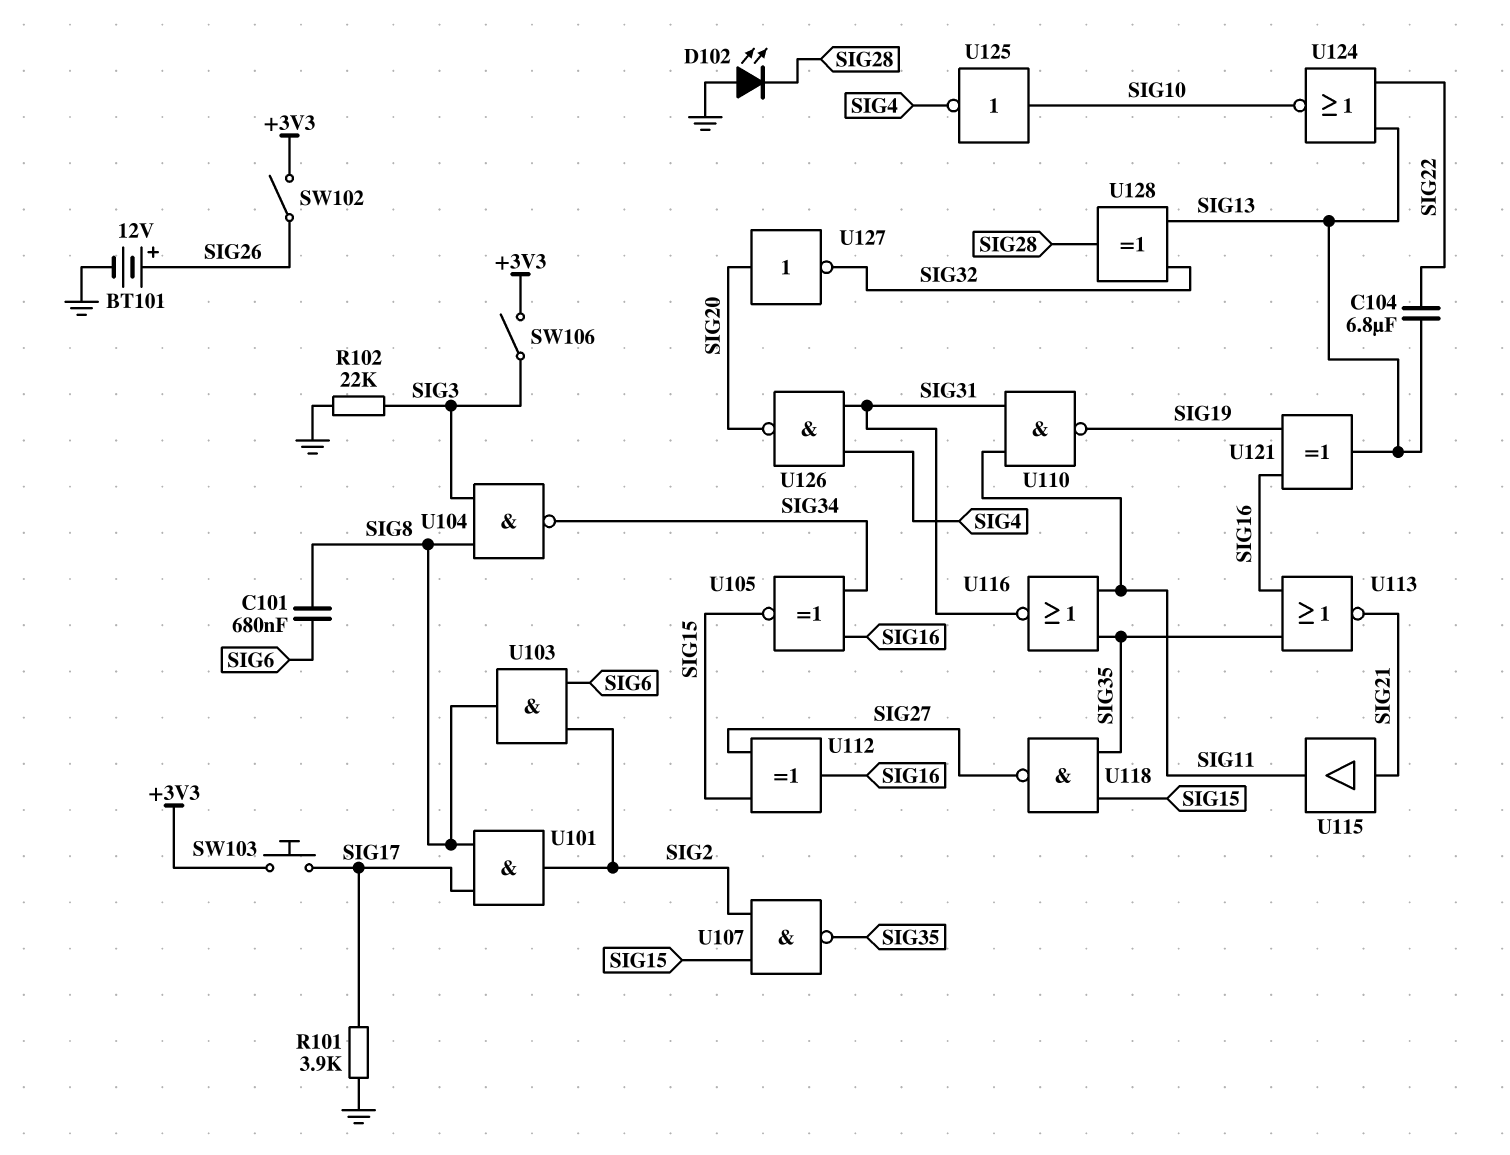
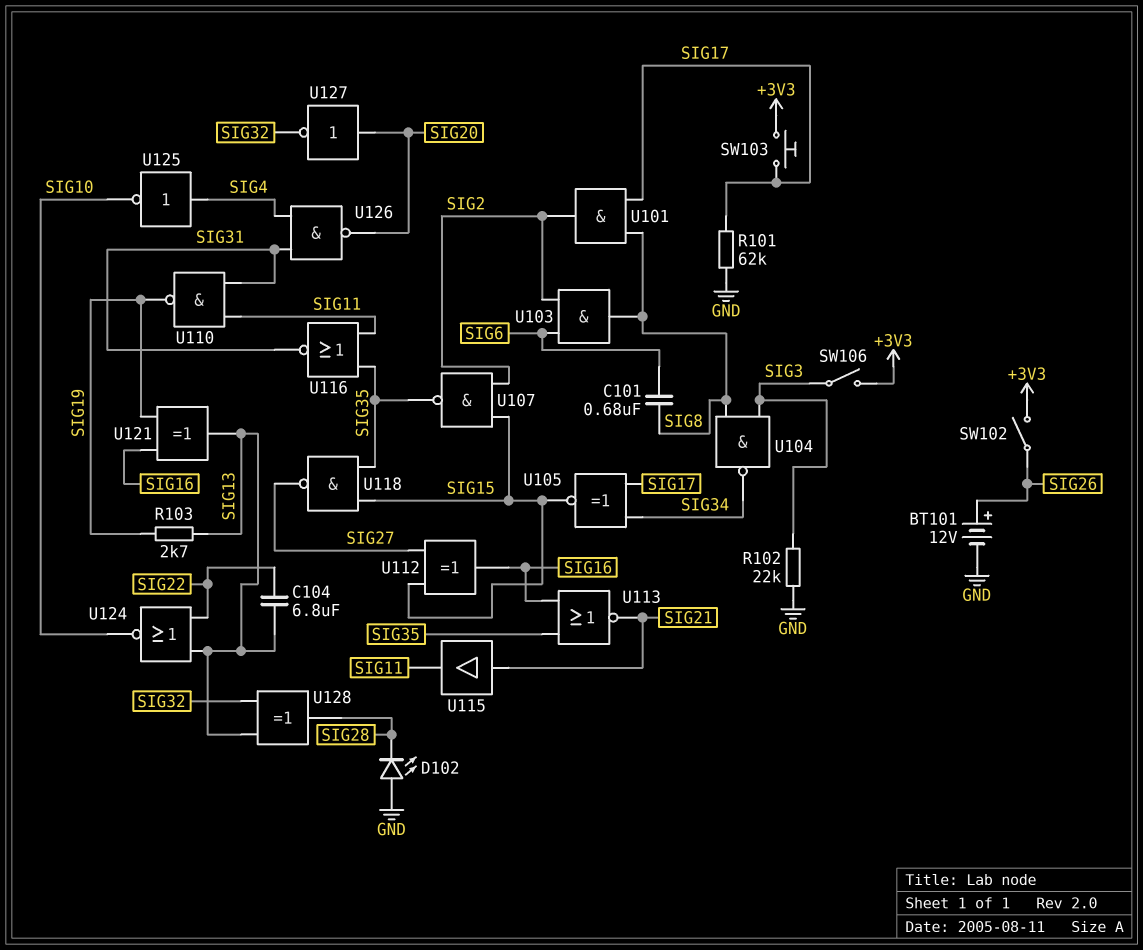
R101: 3.9k (GND, SIG17) -> 62k (GND, SIG17)
R103: none -> 2.7k (SIG13, SIG19)
U105: XNOR (in SIG16, in SIG34, out SIG15) -> XNOR (in SIG17, in SIG34, out SIG15)
U125: NOT (in SIG10, out SIG4) -> NOT (in SIG4, out SIG10)

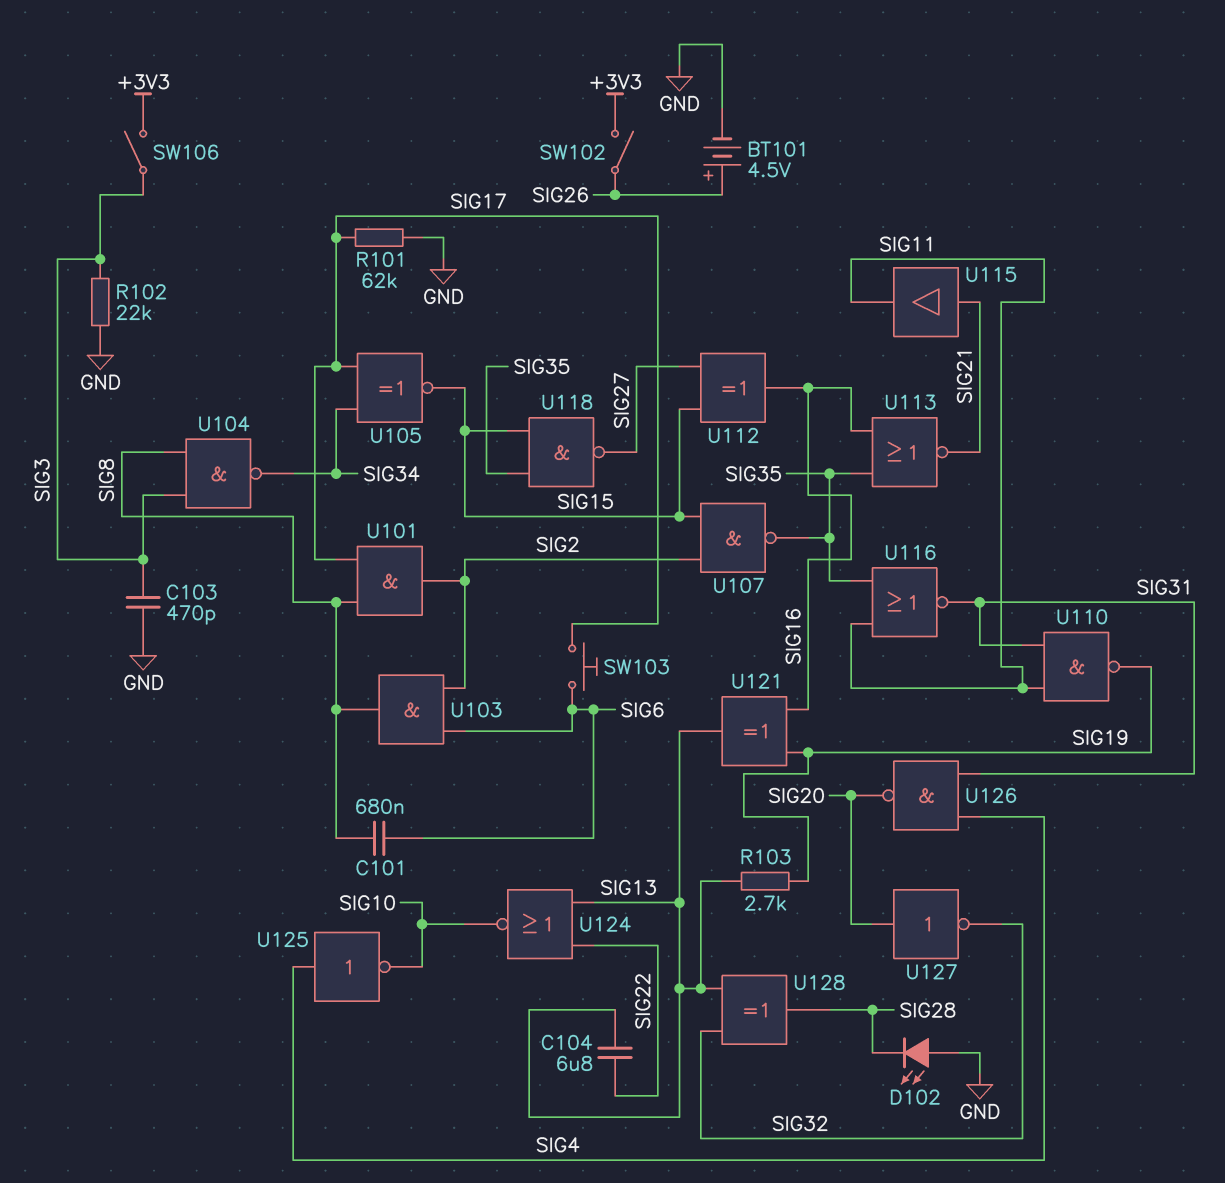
BT101: 12V (plus SIG26, minus GND) -> 4.5V (plus SIG26, minus GND)
C103: none -> 470pF (GND, SIG3)
SW103: button (+3V3, SIG17) -> button (SIG6, SIG17)

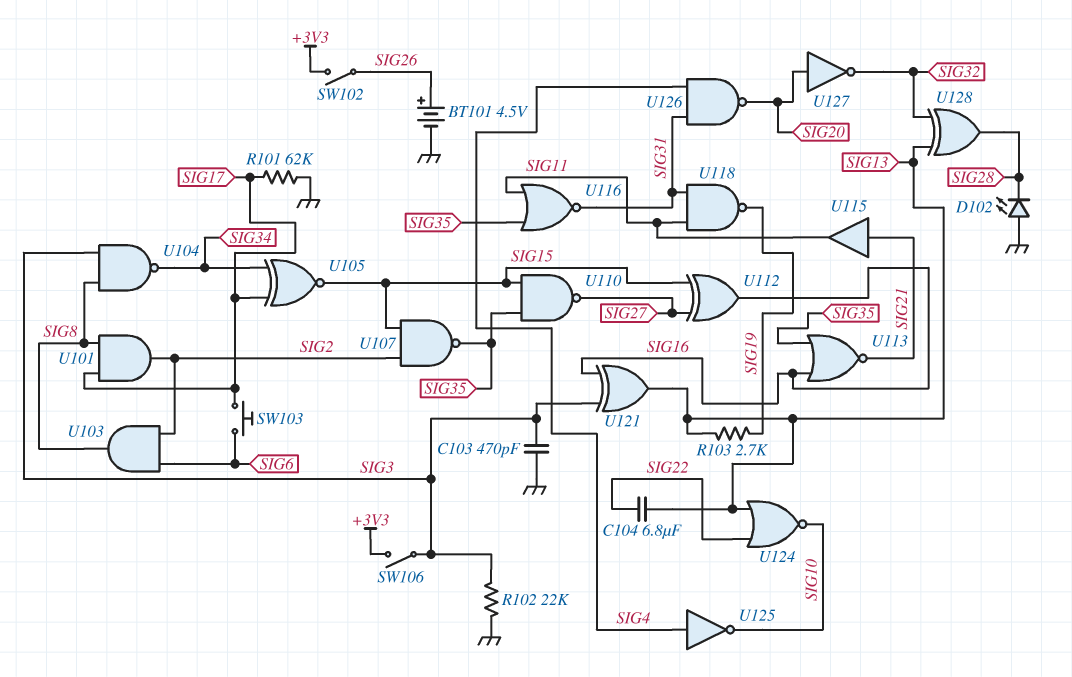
C101: 680nF (SIG6, SIG8) -> none
U110: NAND (in SIG11, in SIG31, out SIG19) -> NAND (in SIG15, in SIG35, out SIG27)
U118: NAND (in SIG15, in SIG35, out SIG27) -> NAND (in SIG11, in SIG31, out SIG19)
U121: XOR (in SIG16, in SIG19, out SIG13) -> XOR (in SIG3, in SIG16, out SIG13)

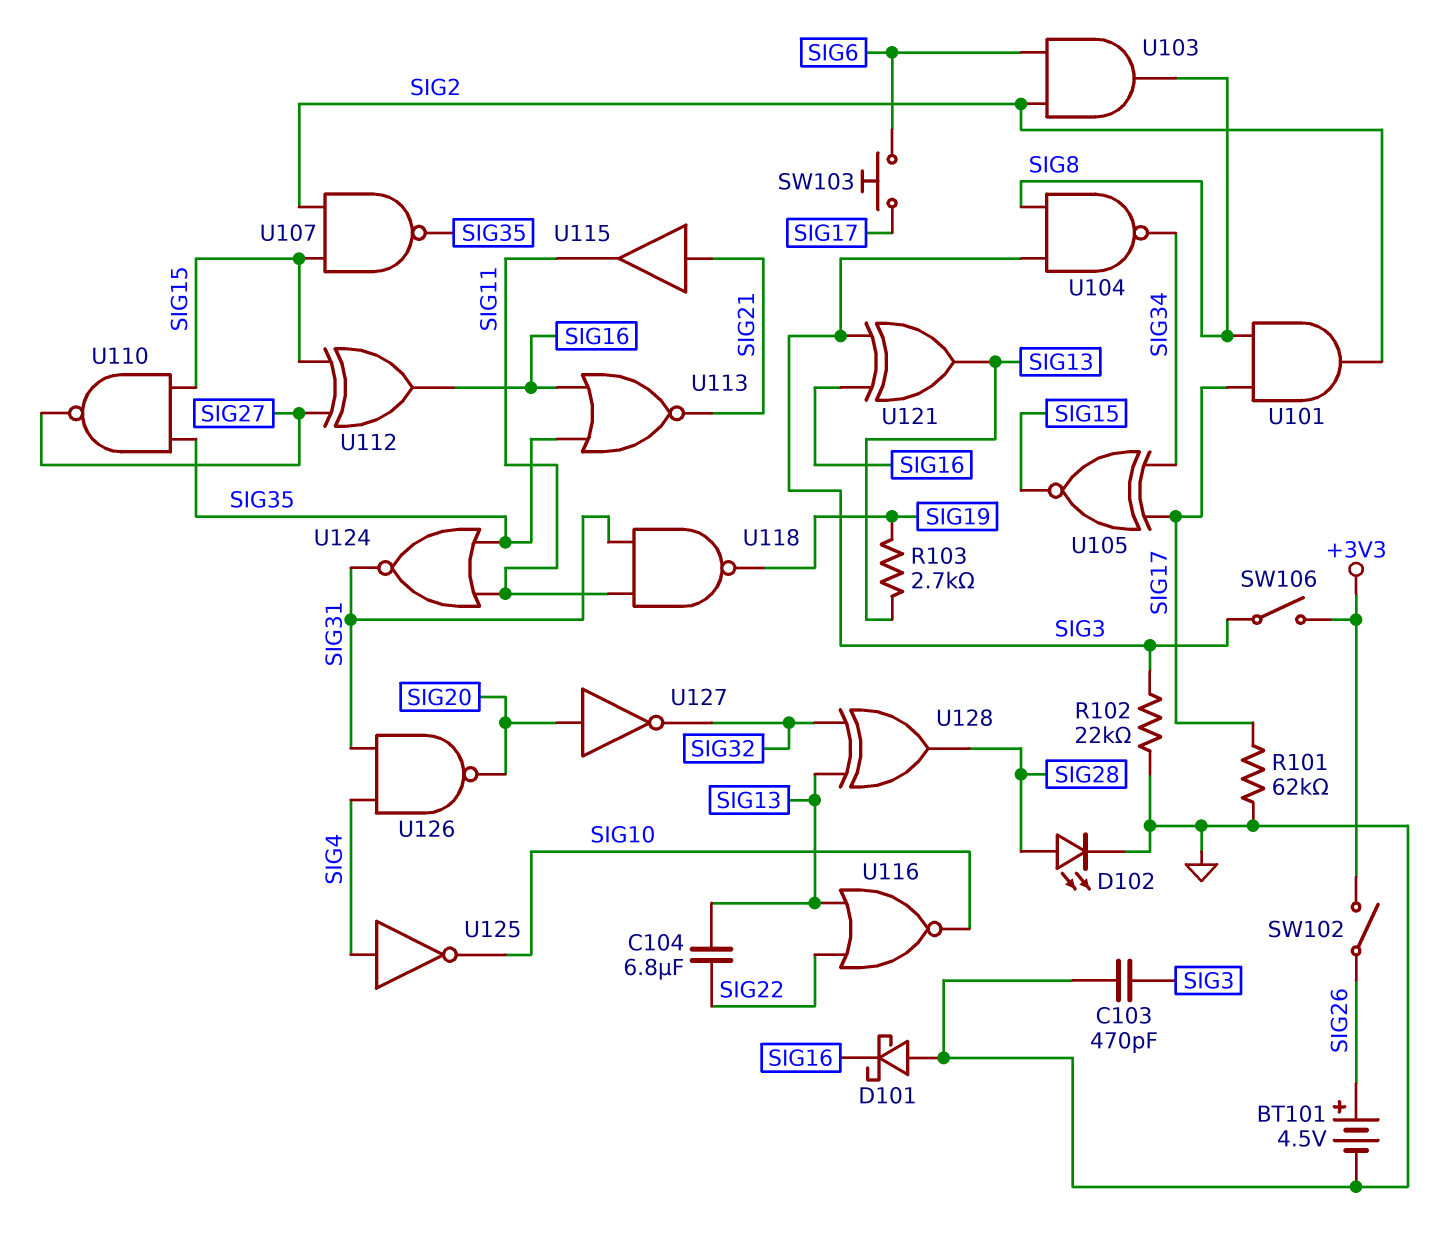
D101: none -> schottky (A GND, K SIG16)
D102: LED (A GND, K SIG28) -> LED (A SIG28, K GND)
U116: NOR (in SIG11, in SIG35, out SIG31) -> NOR (in SIG13, in SIG22, out SIG10)
U124: NOR (in SIG13, in SIG22, out SIG10) -> NOR (in SIG11, in SIG35, out SIG31)

